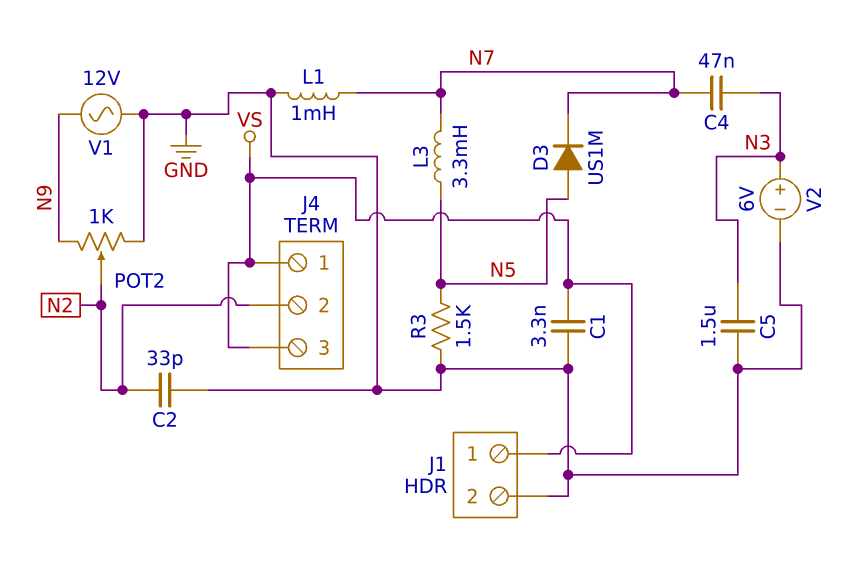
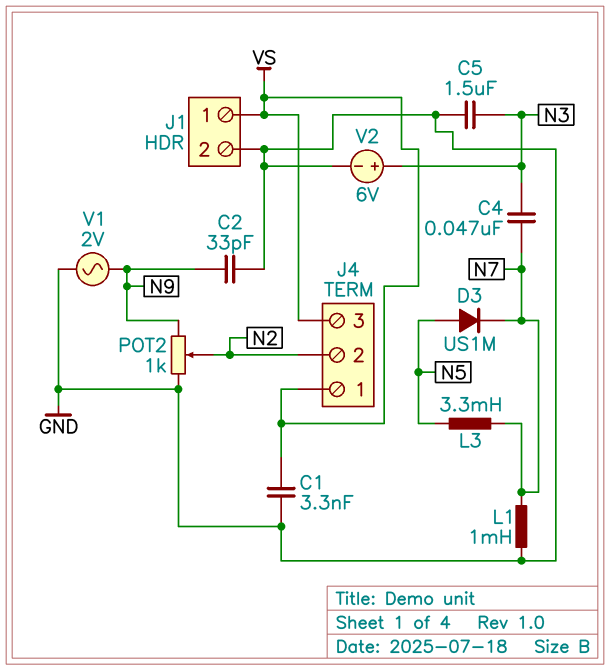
C2: 33pF (GND, N2) -> 33pF (GND, N9)
R3: 1.5k (GND, N5) -> none
V1: AC 12V (GND, N9) -> AC 2V (GND, N9)

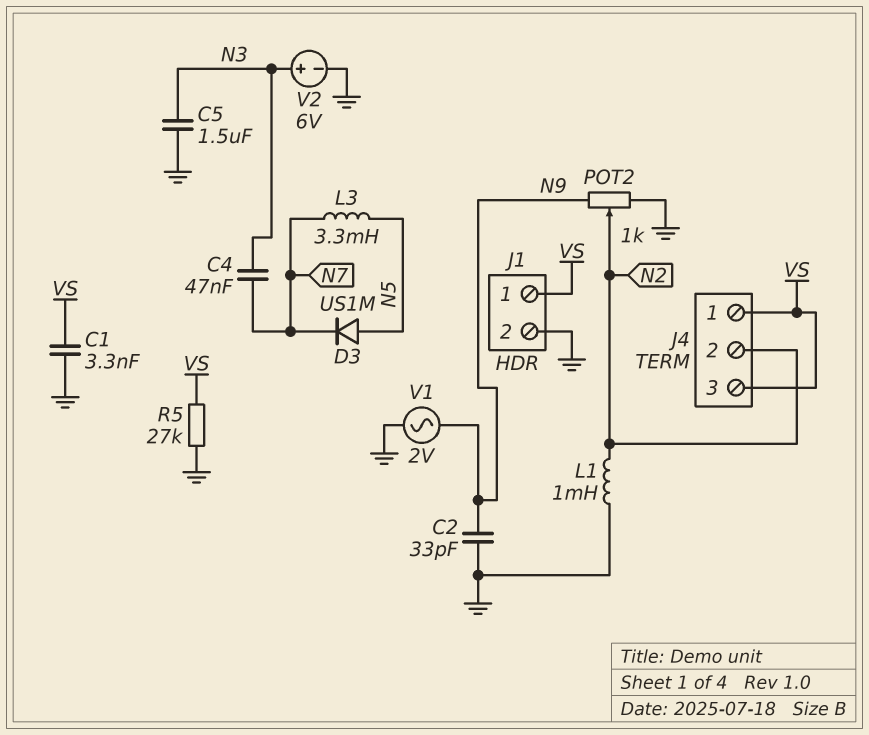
L1: 1mH (GND, N7) -> 1mH (GND, N2)
R5: none -> 27k (GND, VS)

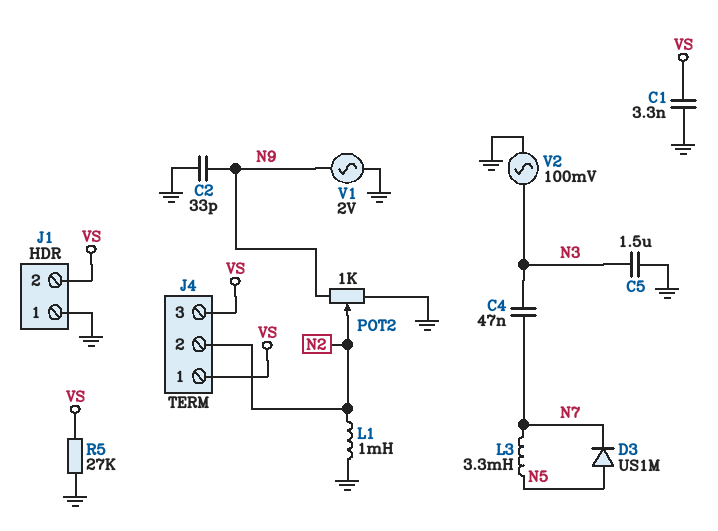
J1 pin 1: VS -> GND
J1 pin 2: GND -> VS
V2: 6V (plus N3, minus GND) -> AC 100mV (GND, N3)

